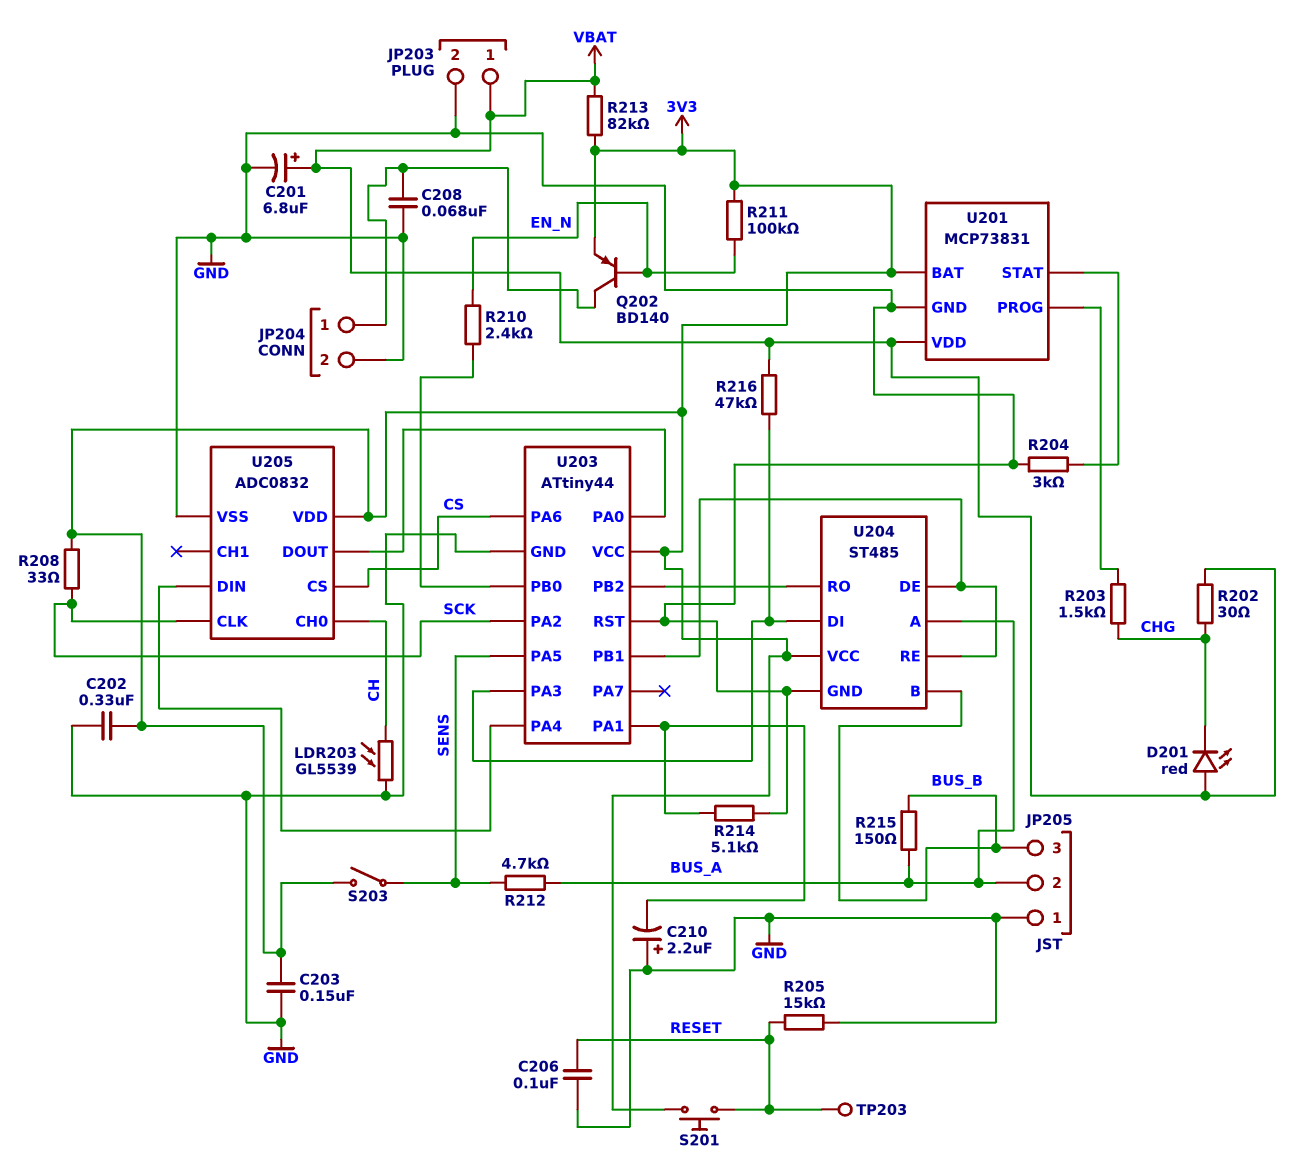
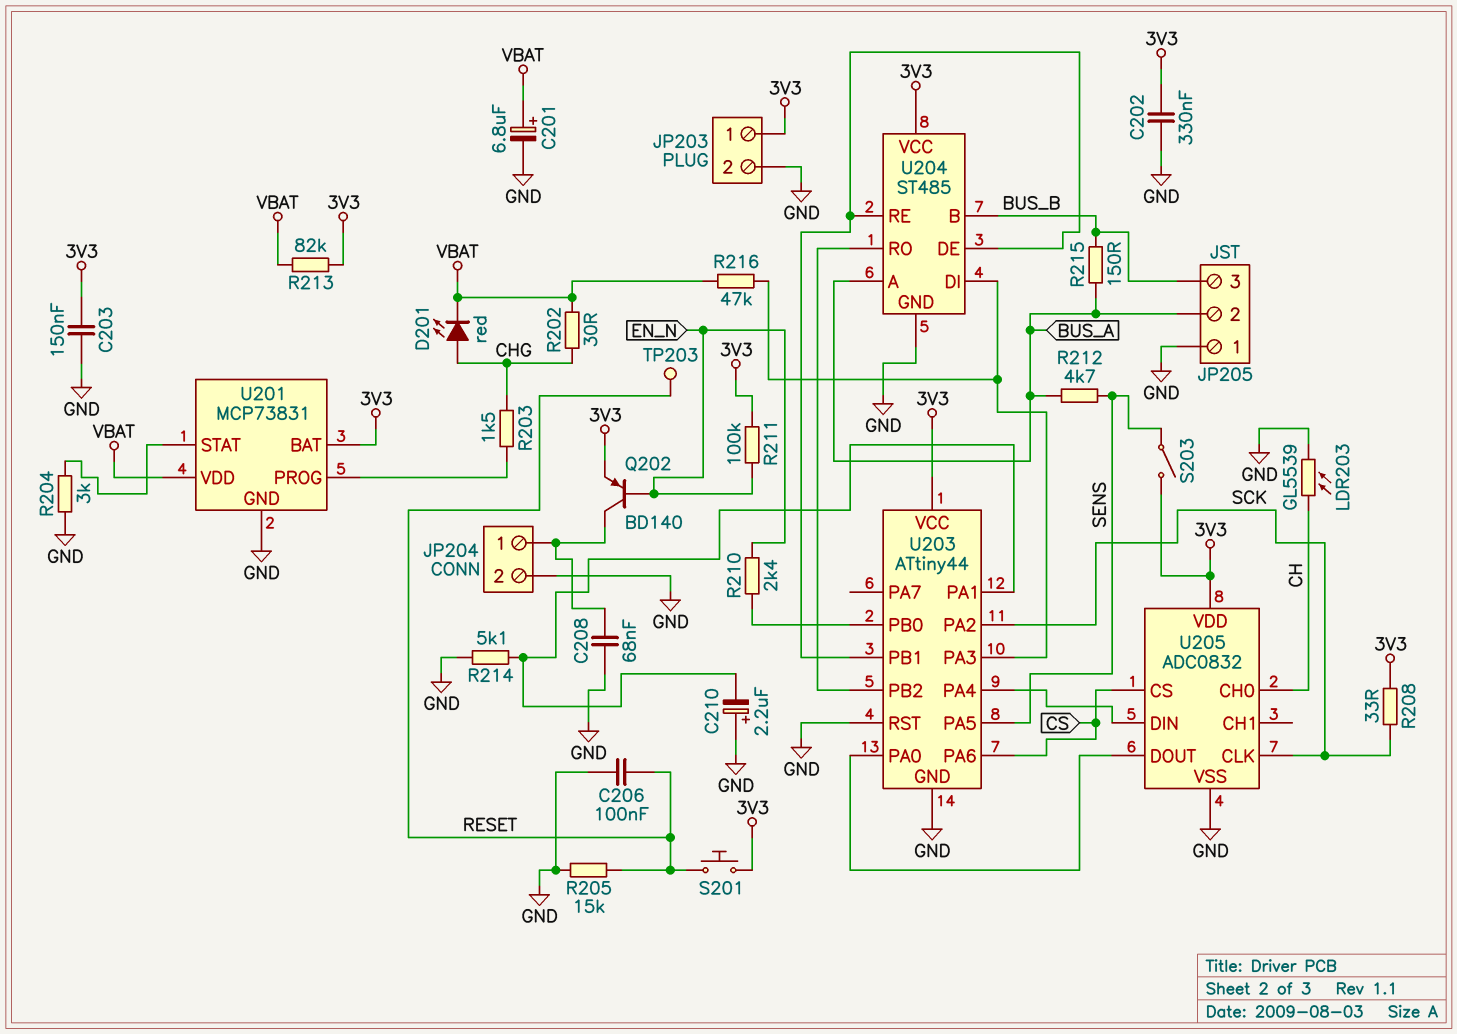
D201: LED red (A VBAT, K CHG) -> LED red (A CHG, K VBAT)
JP203 pin 1: VBAT -> 3V3

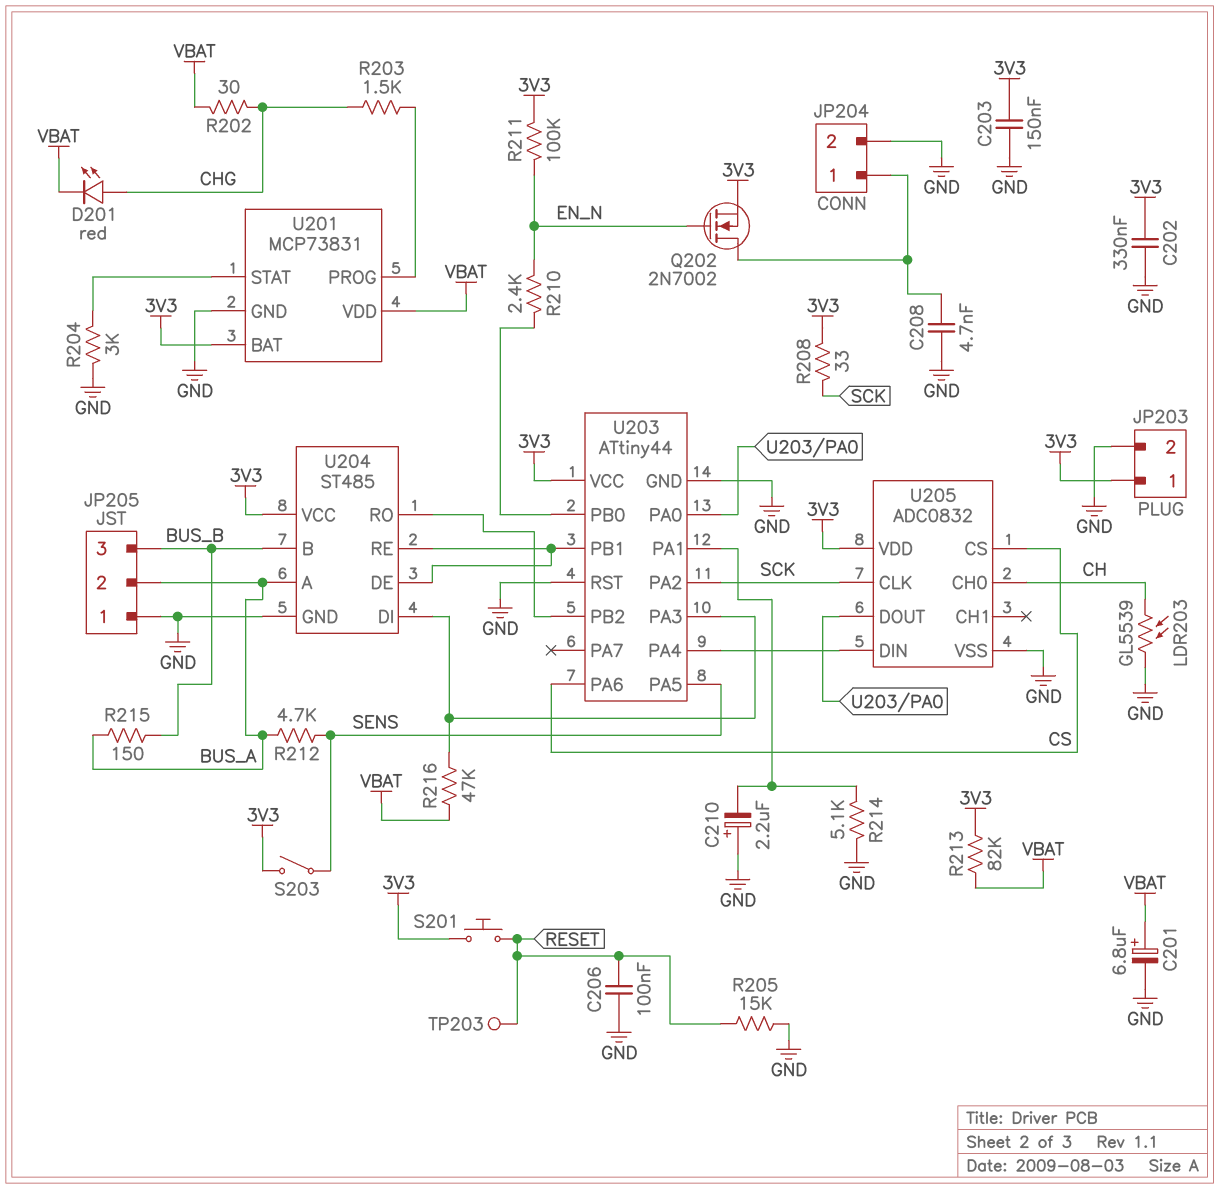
C208: 68nF (GND, JP204/1) -> 4.7nF (GND, JP204/1)
Q202: PNP BD140 (B EN_N, C JP204/1, E 3V3) -> NMOS 2N7002 (G EN_N, D JP204/1, S 3V3)

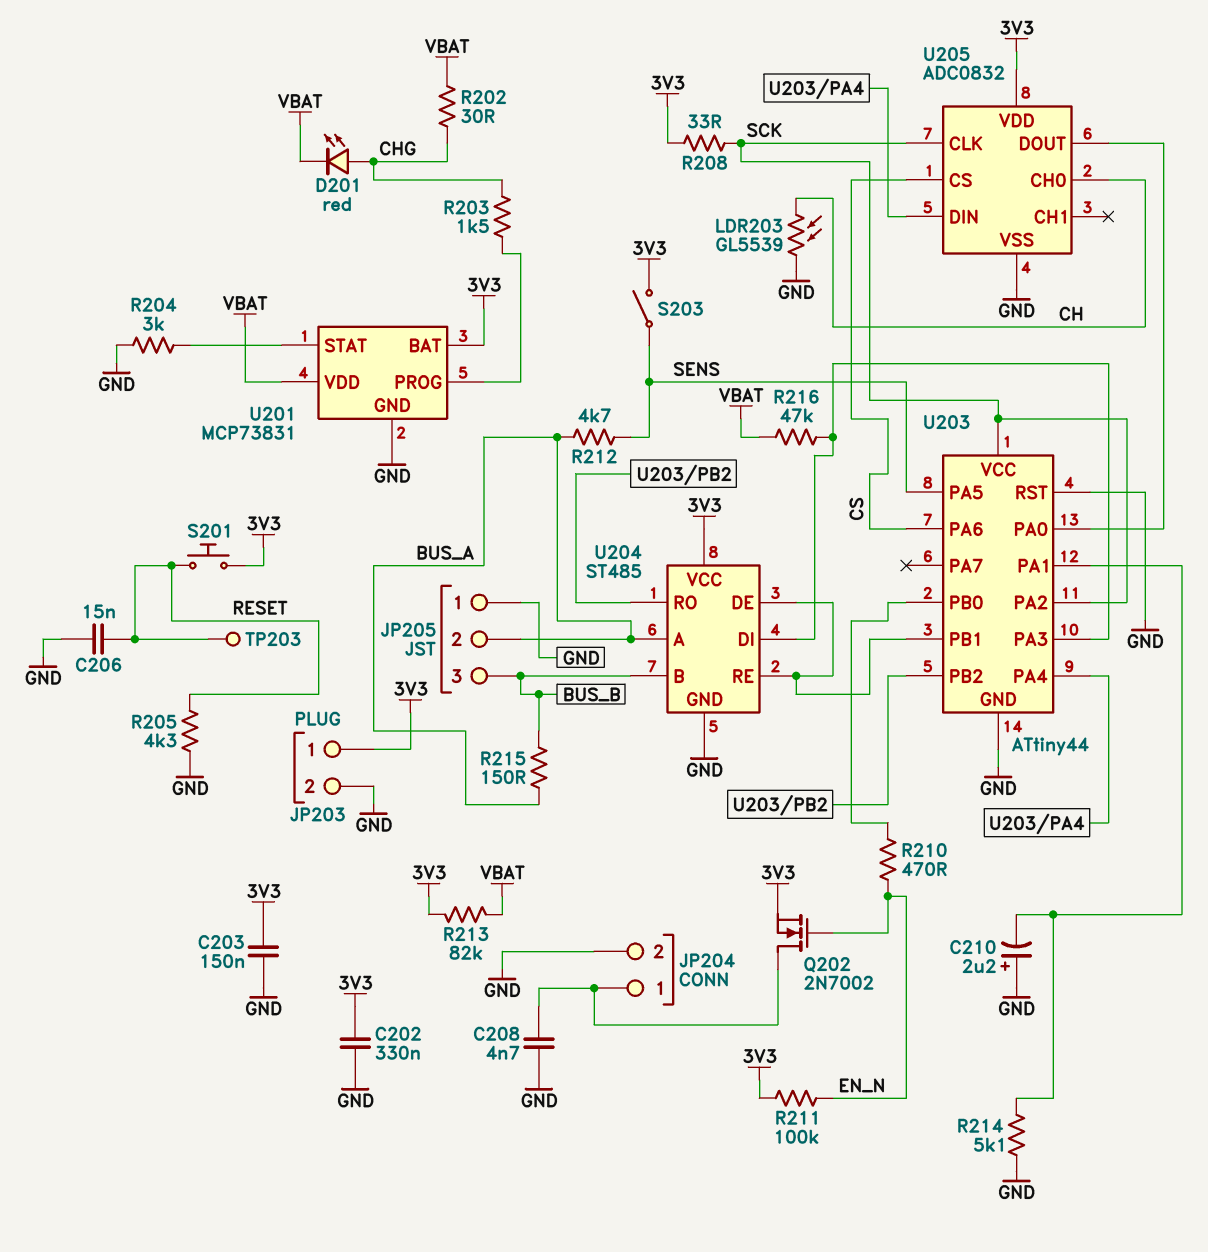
C201: 6.8uF (plus VBAT, minus GND) -> none
C206: 100nF (GND, RESET) -> 15nF (GND, RESET)
R205: 15k (GND, RESET) -> 4.3k (GND, RESET)
R210: 2.4k (EN_N, U203/PB0) -> 470 (EN_N, U203/PB0)
U203 pin VCC: 3V3 -> SCK

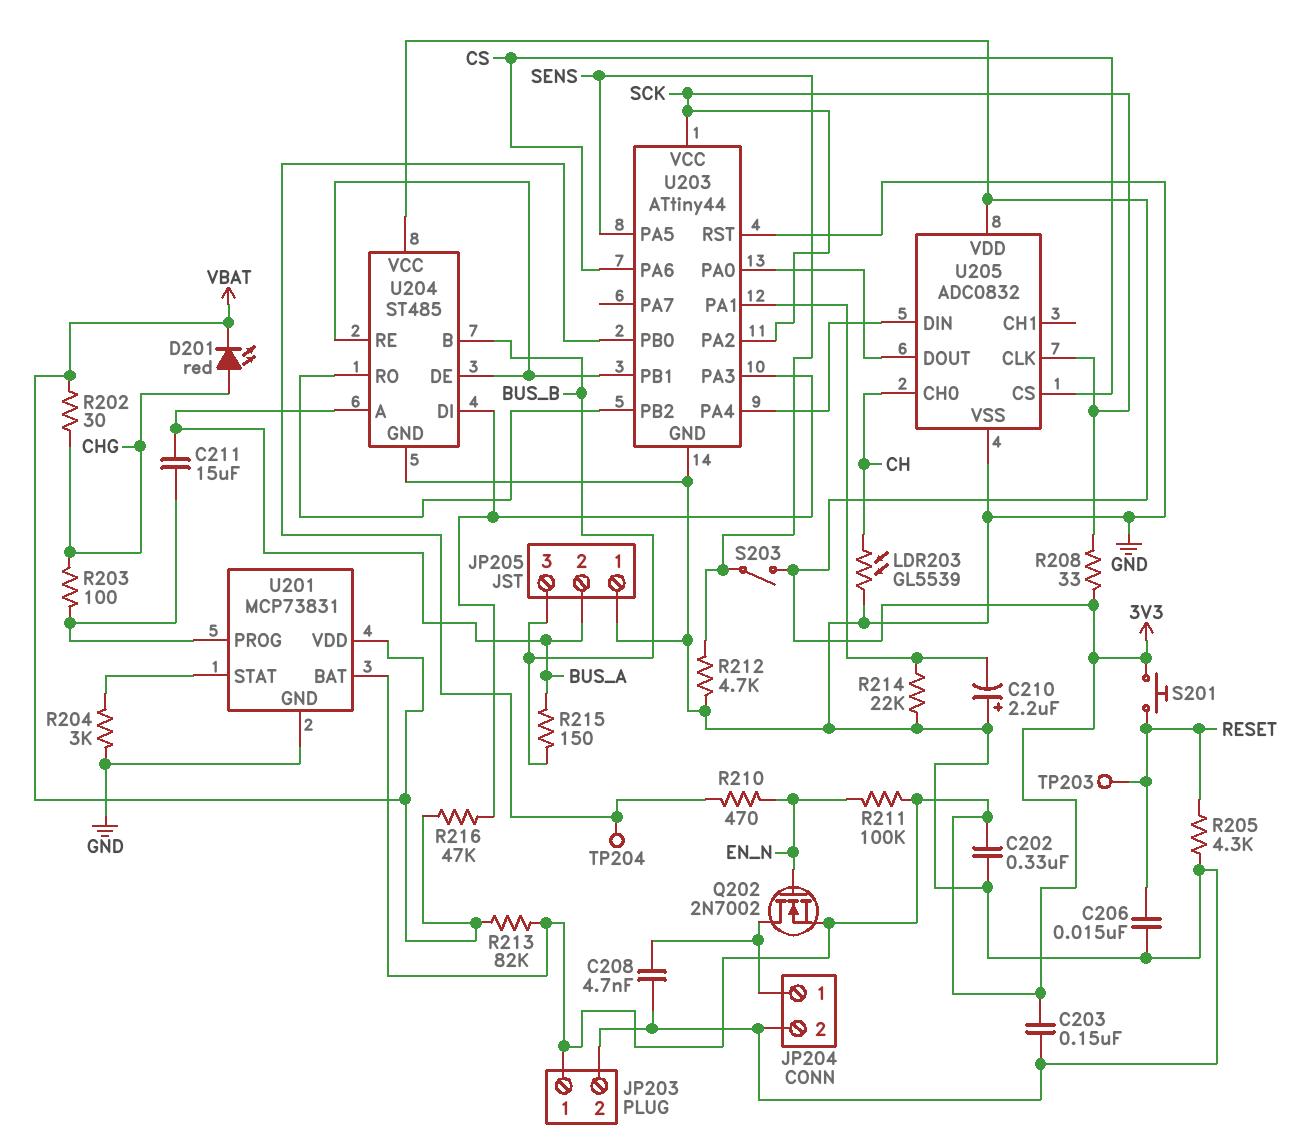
C211: none -> 15uF (BUS_A, U201/PROG)
R203: 1.5k (CHG, U201/PROG) -> 100 (CHG, U201/PROG)
R212: 4.7k (BUS_A, SENS) -> 4.7k (GND, SENS)
R214: 5.1k (GND, U203/PA1) -> 22k (GND, U203/PA1)
TP204: none -> test point (U203/PB0)

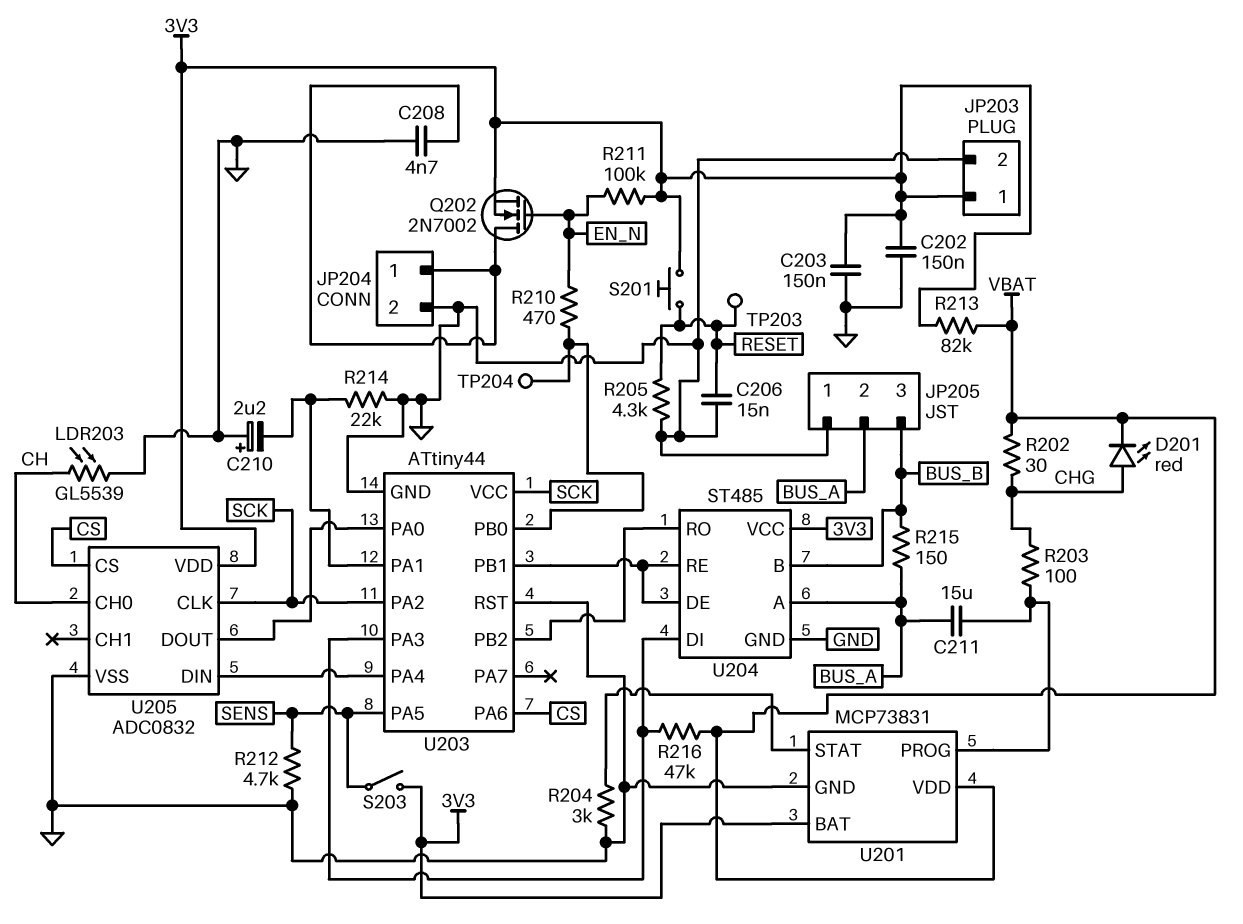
C202: 330nF (3V3, GND) -> 150nF (3V3, GND)
R208: 33 (3V3, SCK) -> none

